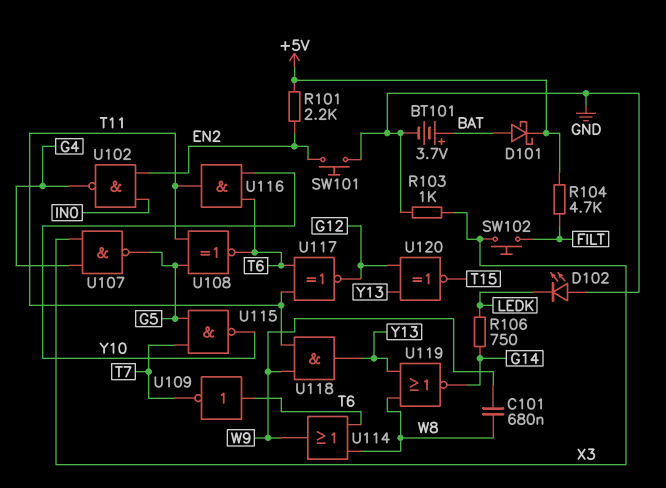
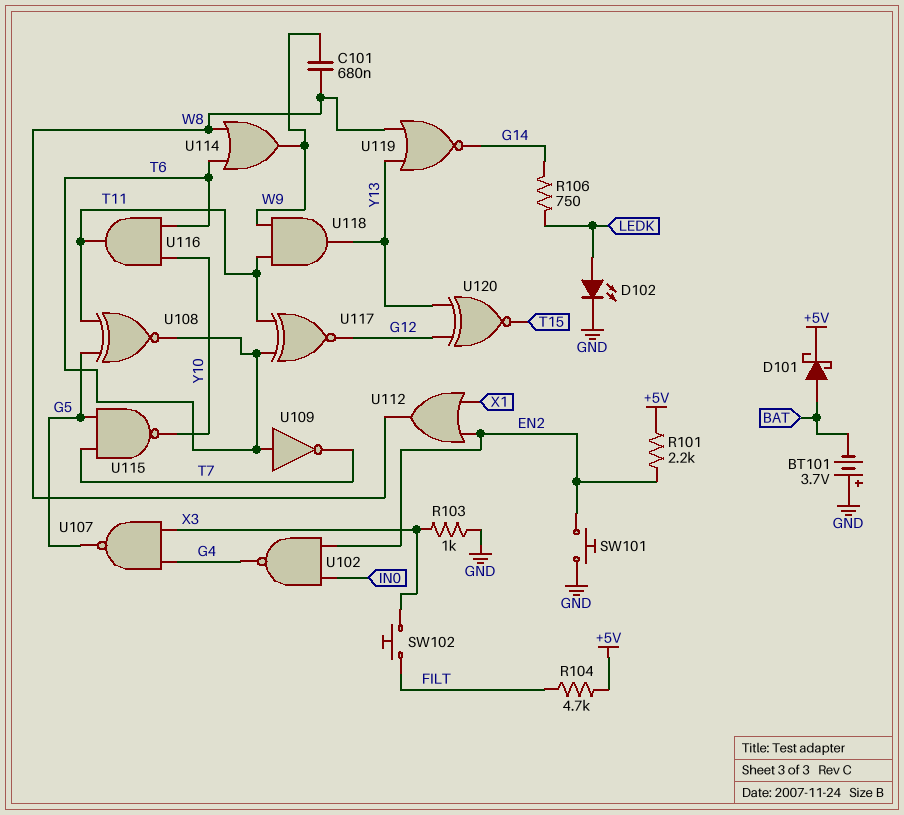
BT101: 3.7V (plus BAT, minus GND) -> 3.7V (plus GND, minus BAT)
D102: LED (A GND, K LEDK) -> LED (A LEDK, K GND)
U112: none -> OR (in EN2, in X1, out W8)

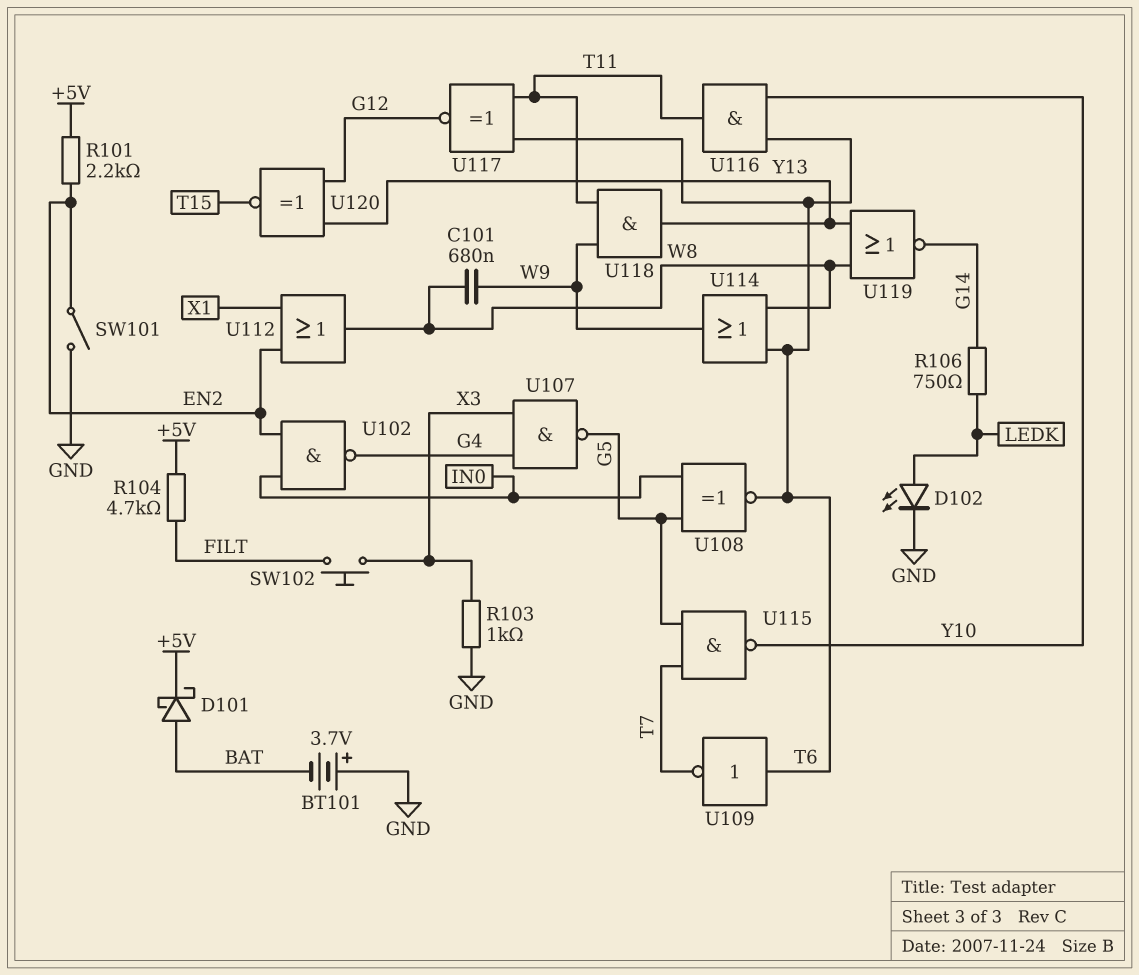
SW101: button (EN2, GND) -> switch (EN2, GND)
U108: XNOR (in G5, in T11, out T6) -> XNOR (in G5, in IN0, out T6)

